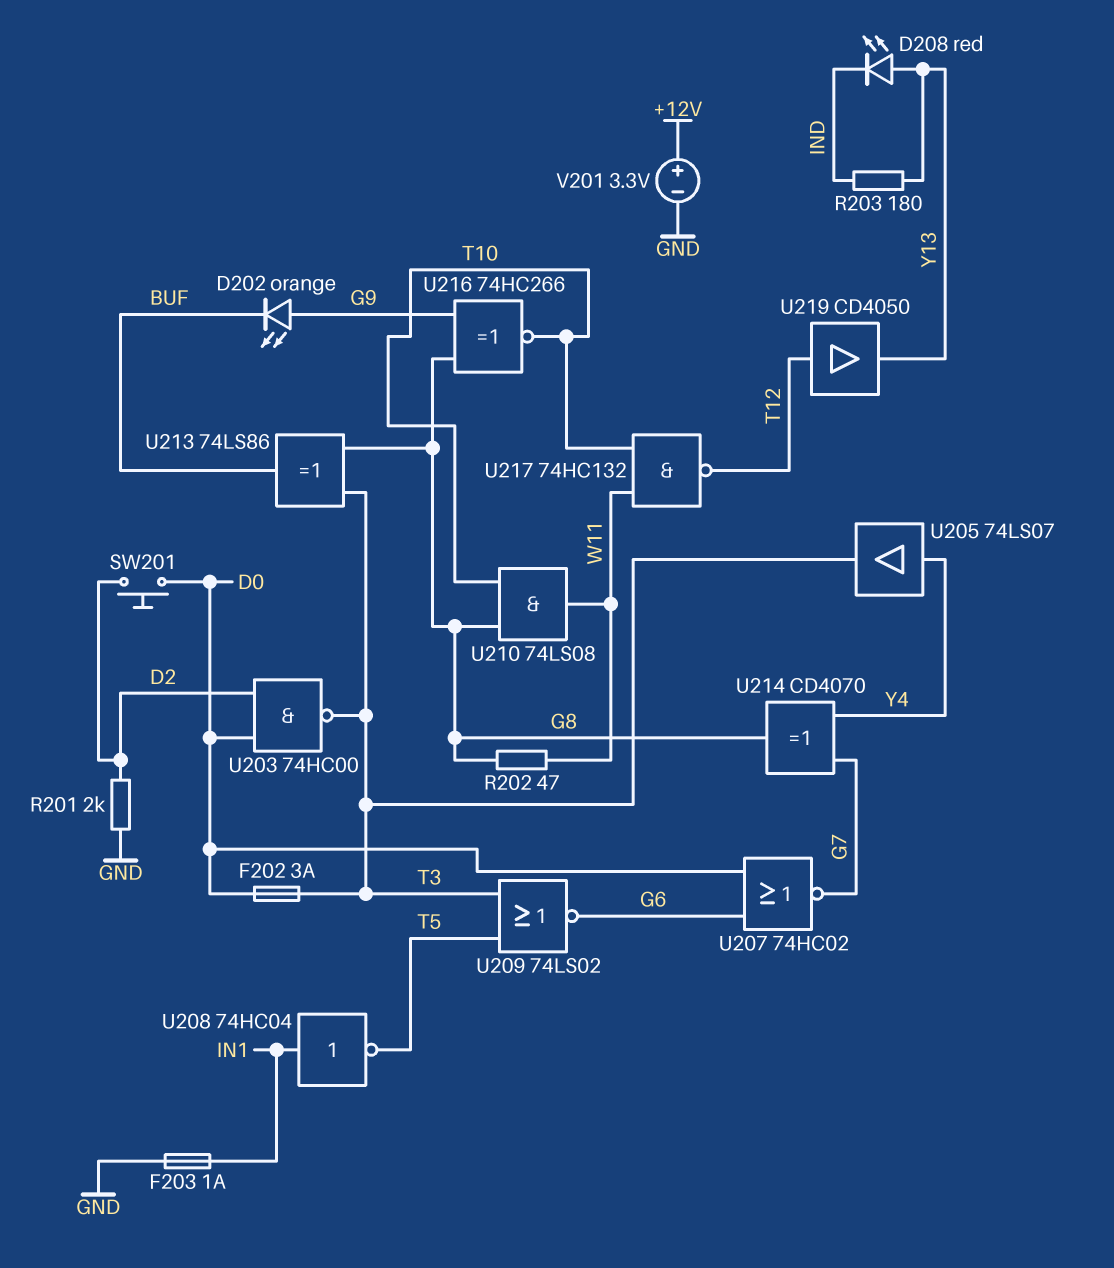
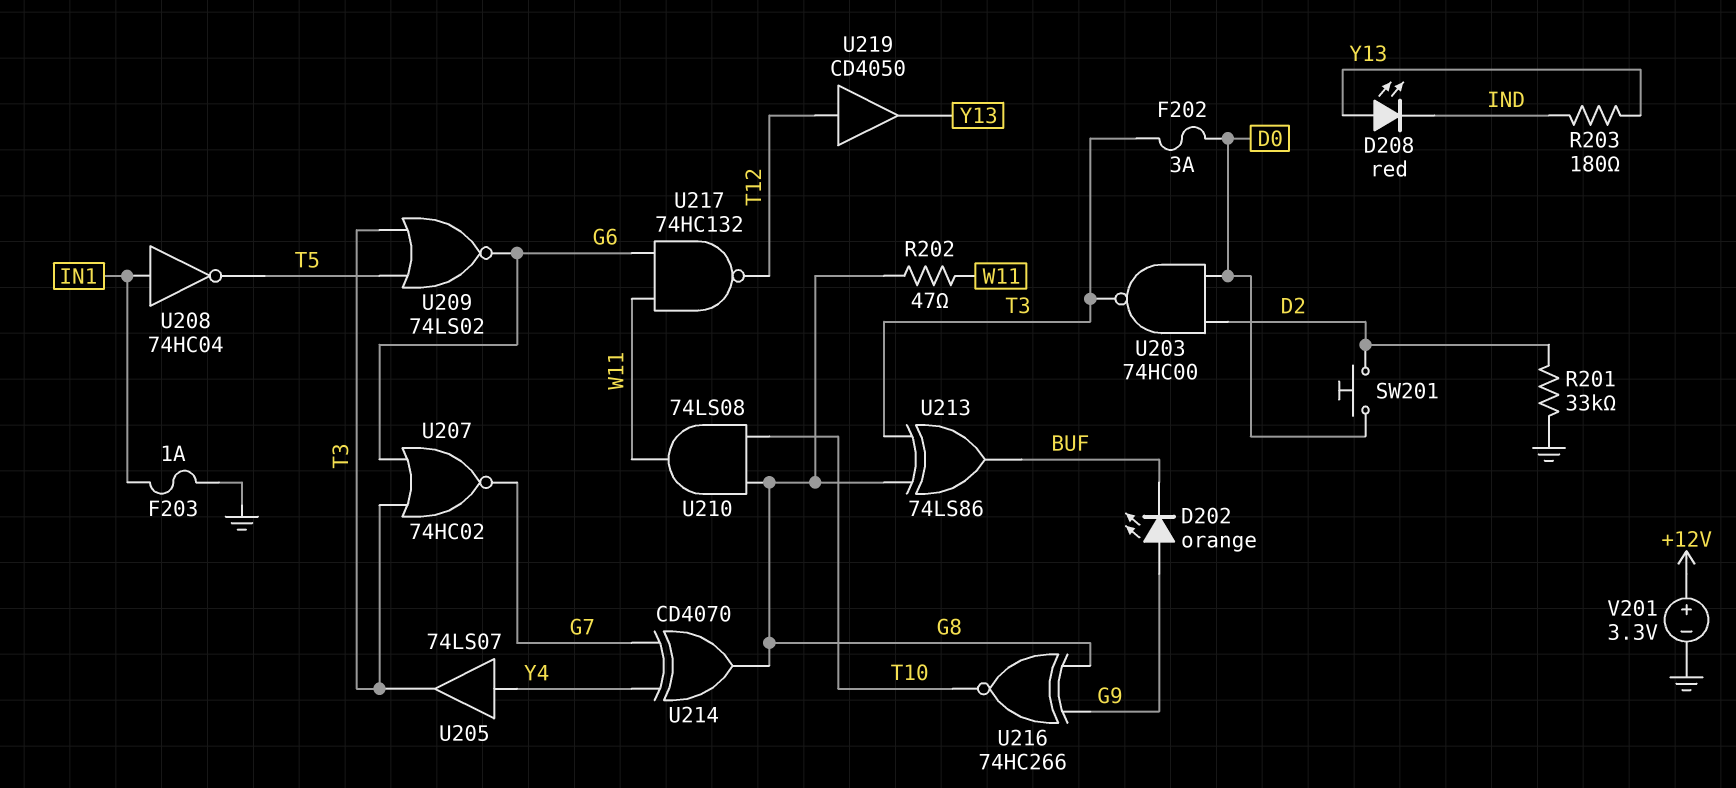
R201: 2k (D2, GND) -> 33k (D2, GND)
U207: NOR 74HC02 (in D0, in G6, out G7) -> NOR 74HC02 (in G6, in T3, out G7)
U217: NAND 74HC132 (in T10, in W11, out T12) -> NAND 74HC132 (in G6, in W11, out T12)

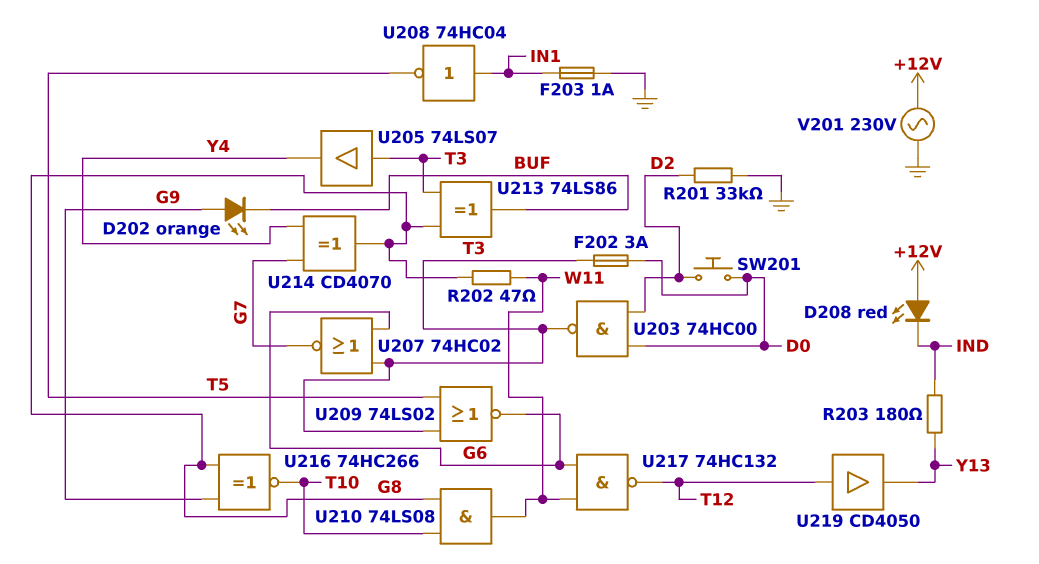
D208: LED red (A Y13, K IND) -> LED red (A +12V, K IND)
U205: buffer 74LS07 (in Y4, out T3) -> buffer 74LS07 (in T3, out Y4)
V201: 3.3V (plus +12V, minus GND) -> AC 230V (+12V, GND)

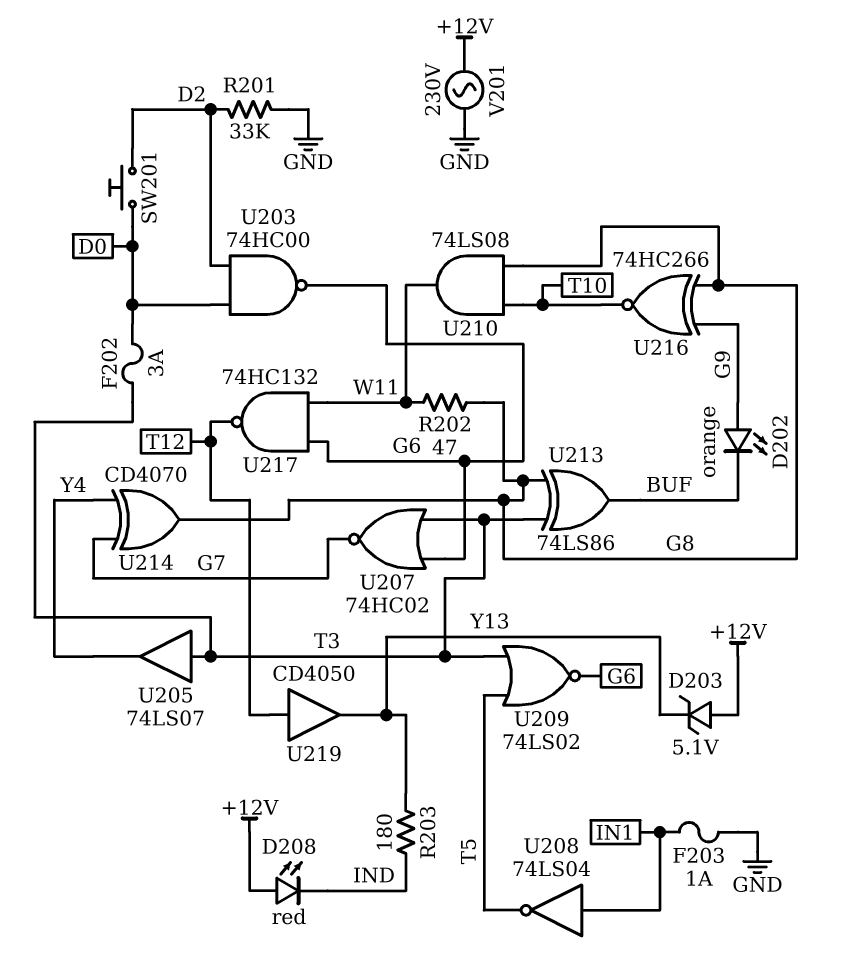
D203: none -> zener 5.1V (A +12V, K Y13)
U203: NAND 74HC00 (in D0, in D2, out T3) -> NAND 74HC00 (in D0, in D2, out G6)
U208: NOT 74HC04 (in IN1, out T5) -> NOT 74LS04 (in IN1, out T5)

